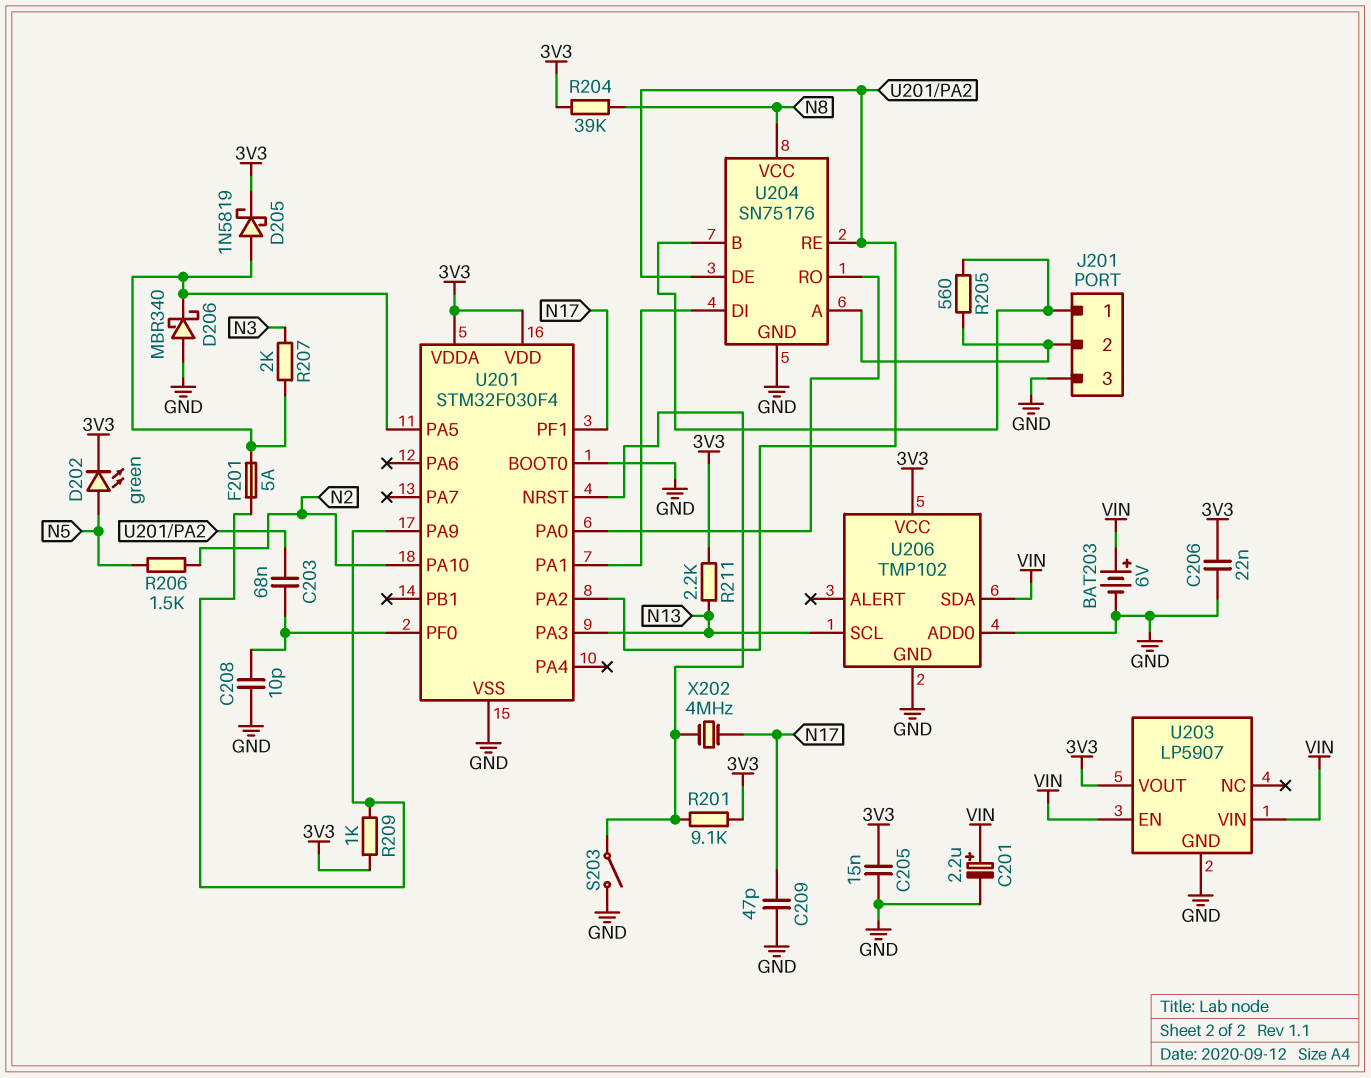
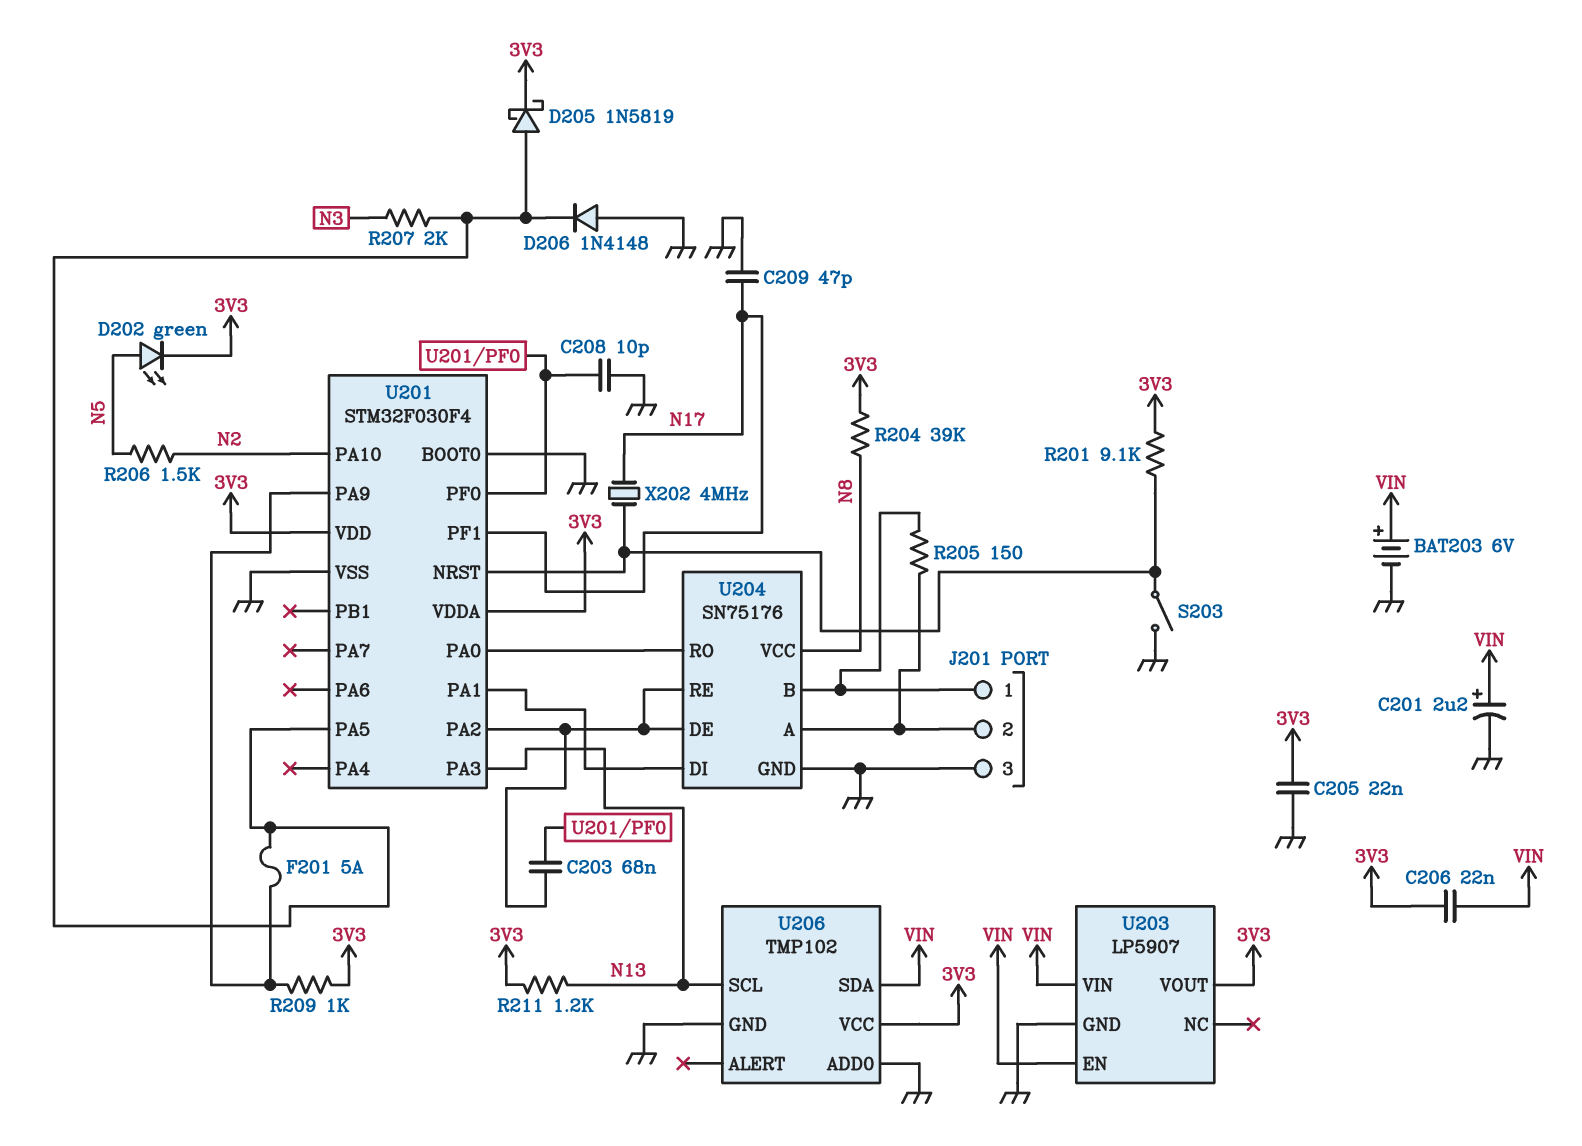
C205: 15nF (3V3, GND) -> 22nF (3V3, GND)
C206: 22nF (3V3, GND) -> 22nF (3V3, VIN)
D206: schottky MBR340 (A GND, K U201/PA5) -> diode 1N4148 (A GND, K U201/PA5)
R205: 560 (J201/1, J201/2) -> 150 (J201/1, J201/2)
R211: 2.2k (3V3, N13) -> 1.2k (3V3, N13)

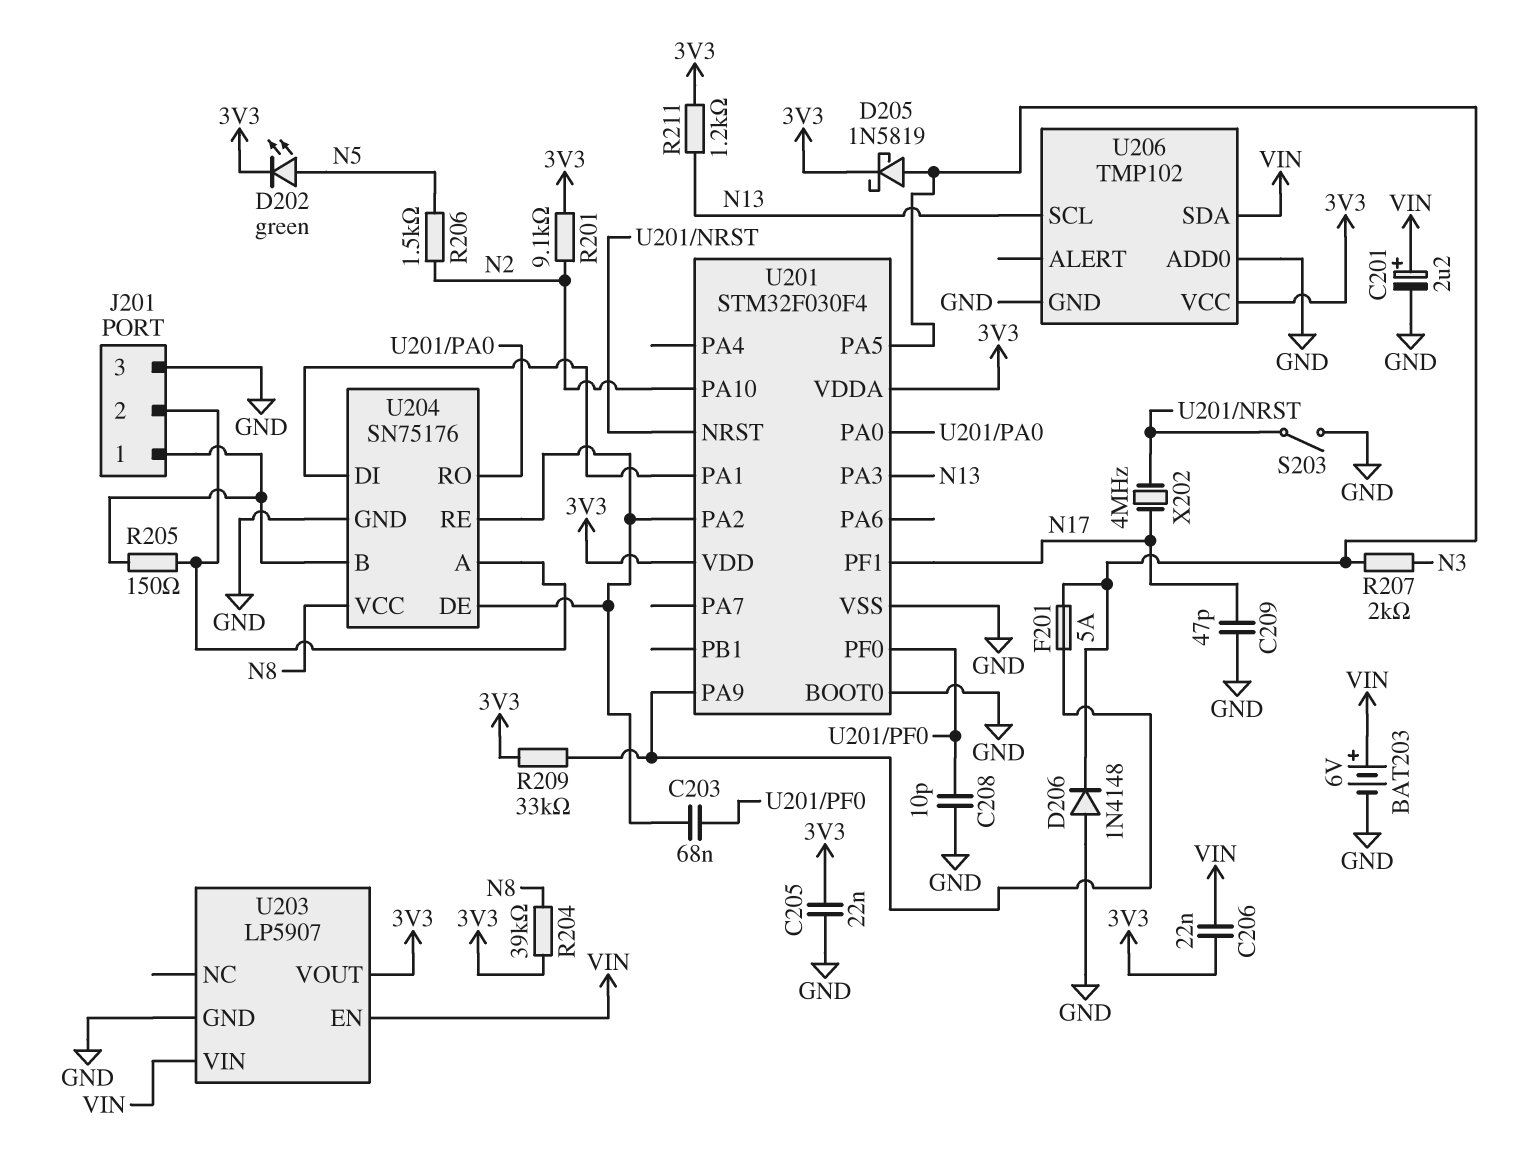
R201: 9.1k (3V3, U201/NRST) -> 9.1k (3V3, N2)
R209: 1k (3V3, U201/PA9) -> 33k (3V3, U201/PA9)

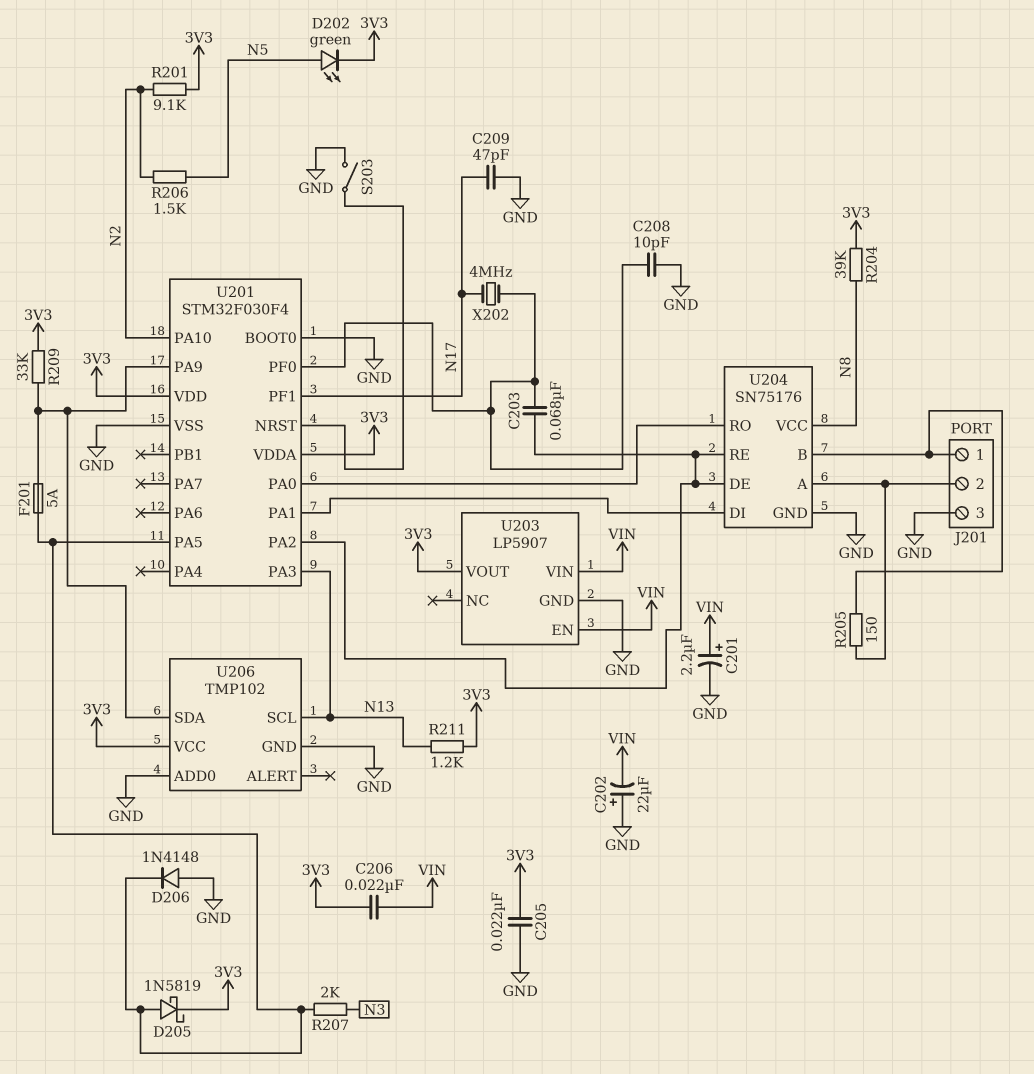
BAT203: 6V (plus VIN, minus GND) -> none
C202: none -> 22uF (plus GND, minus VIN)
U206 pin SDA: VIN -> U201/PA9
X202: 4MHz (N17, U201/NRST) -> 4MHz (N17, U201/PF0)

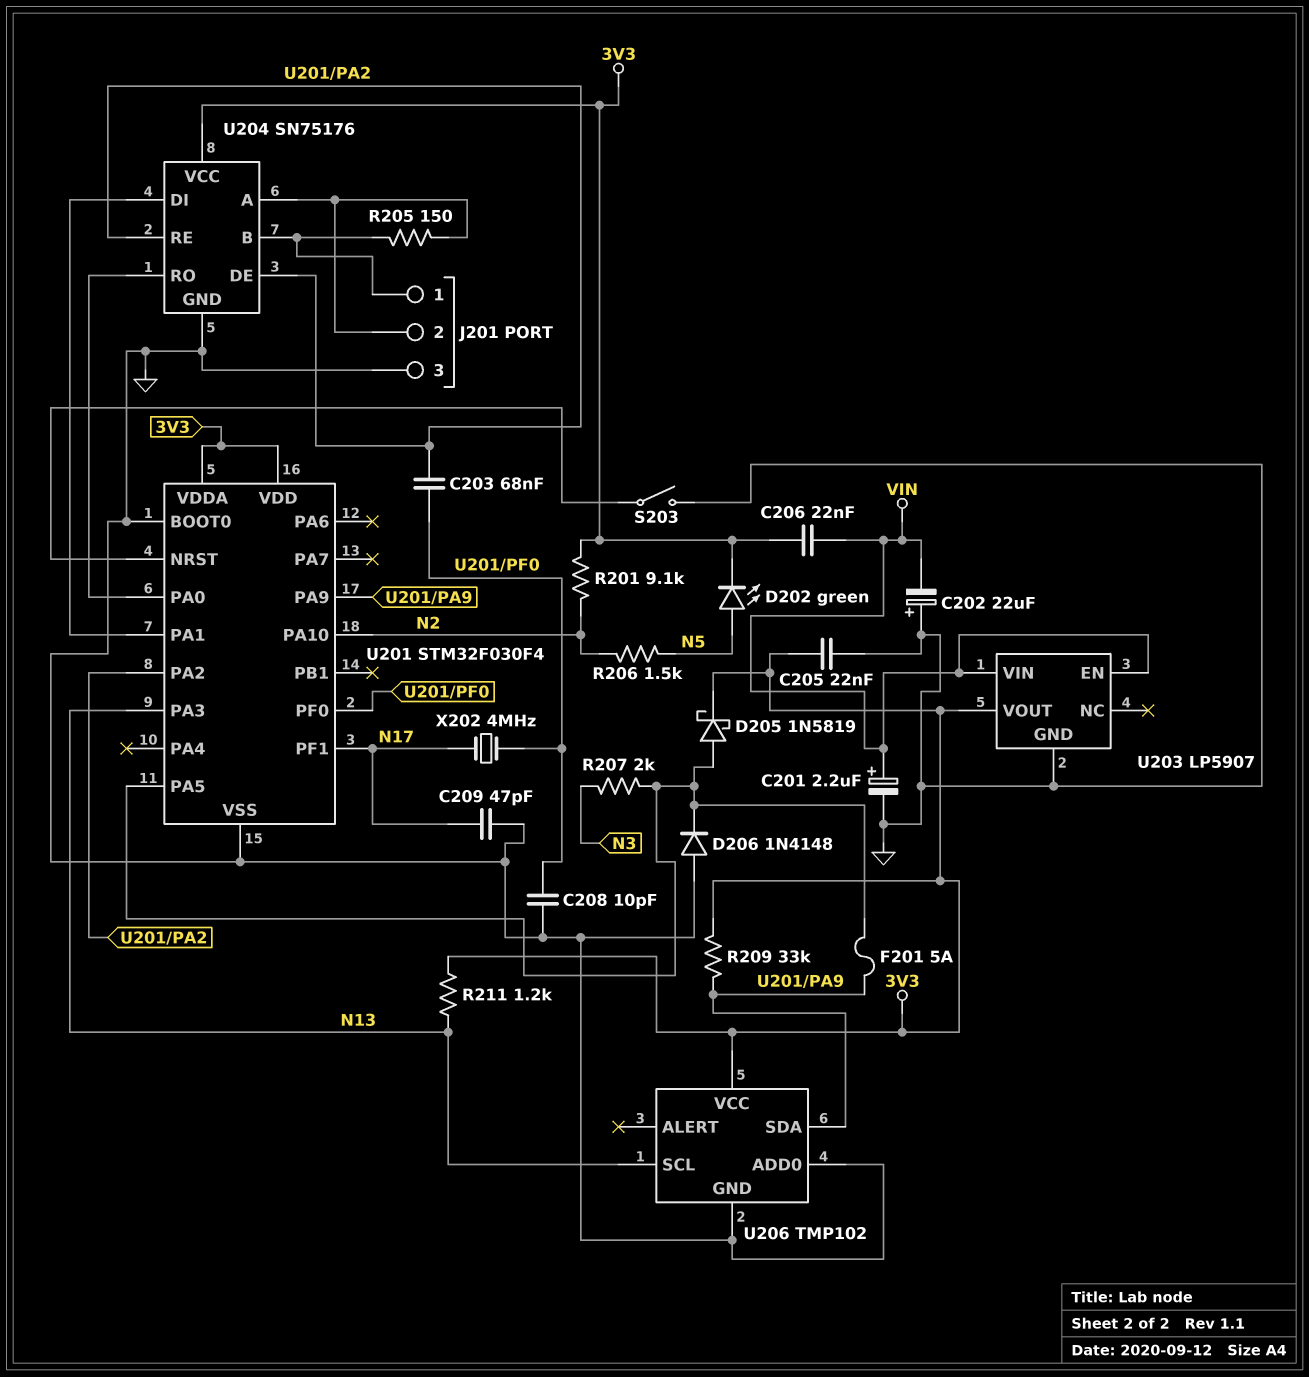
R204: 39k (3V3, N8) -> none
U204 pin VCC: N8 -> 3V3

